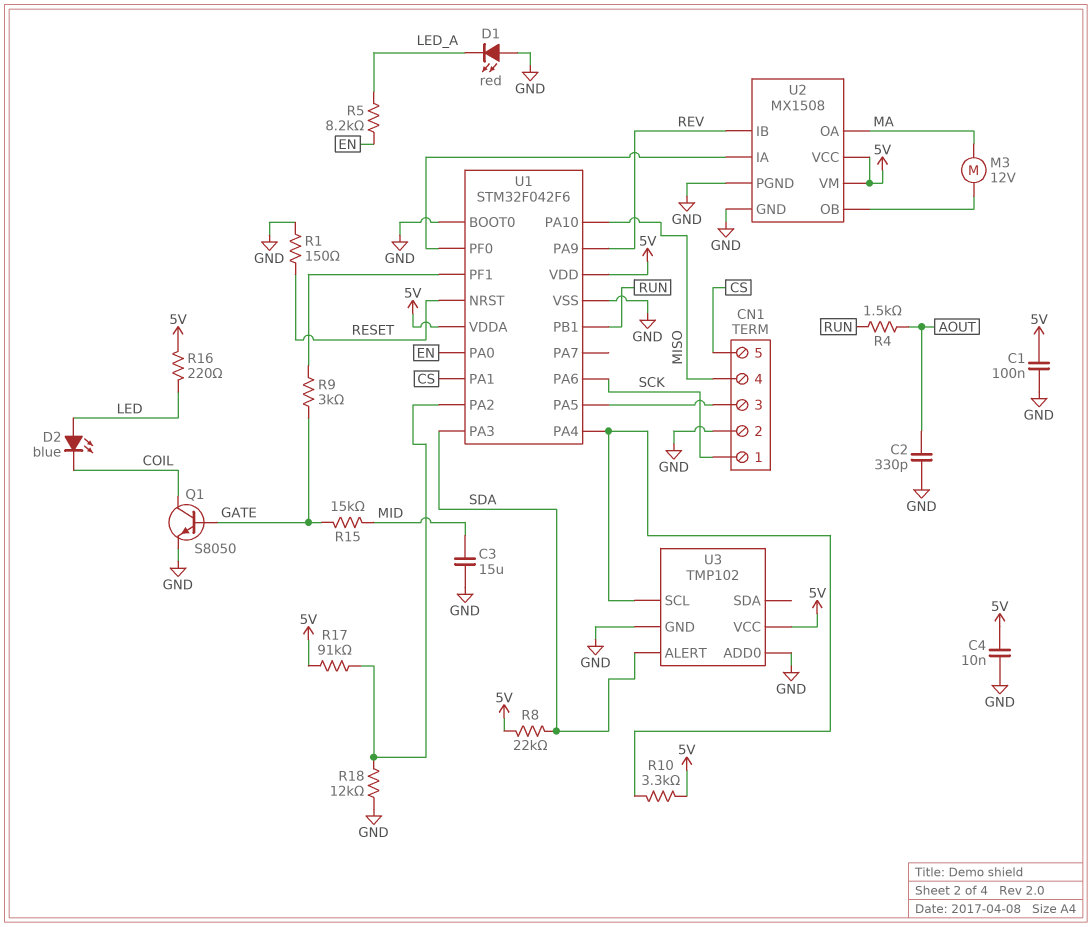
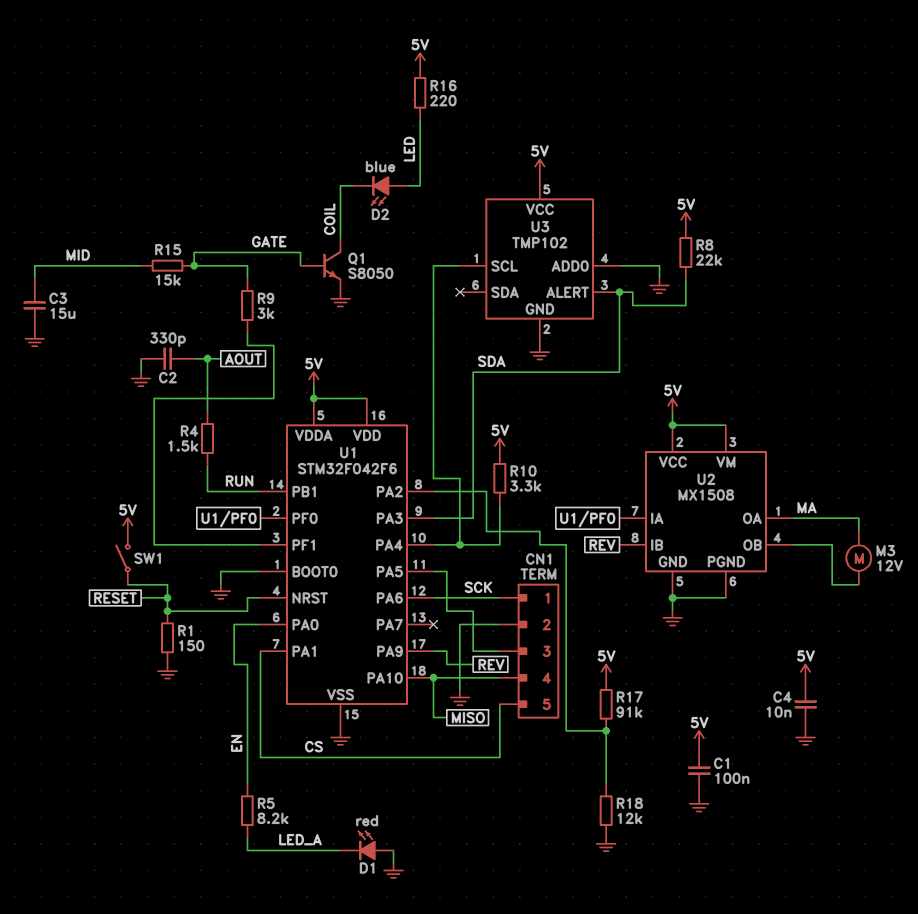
SW1: none -> switch (5V, RESET)

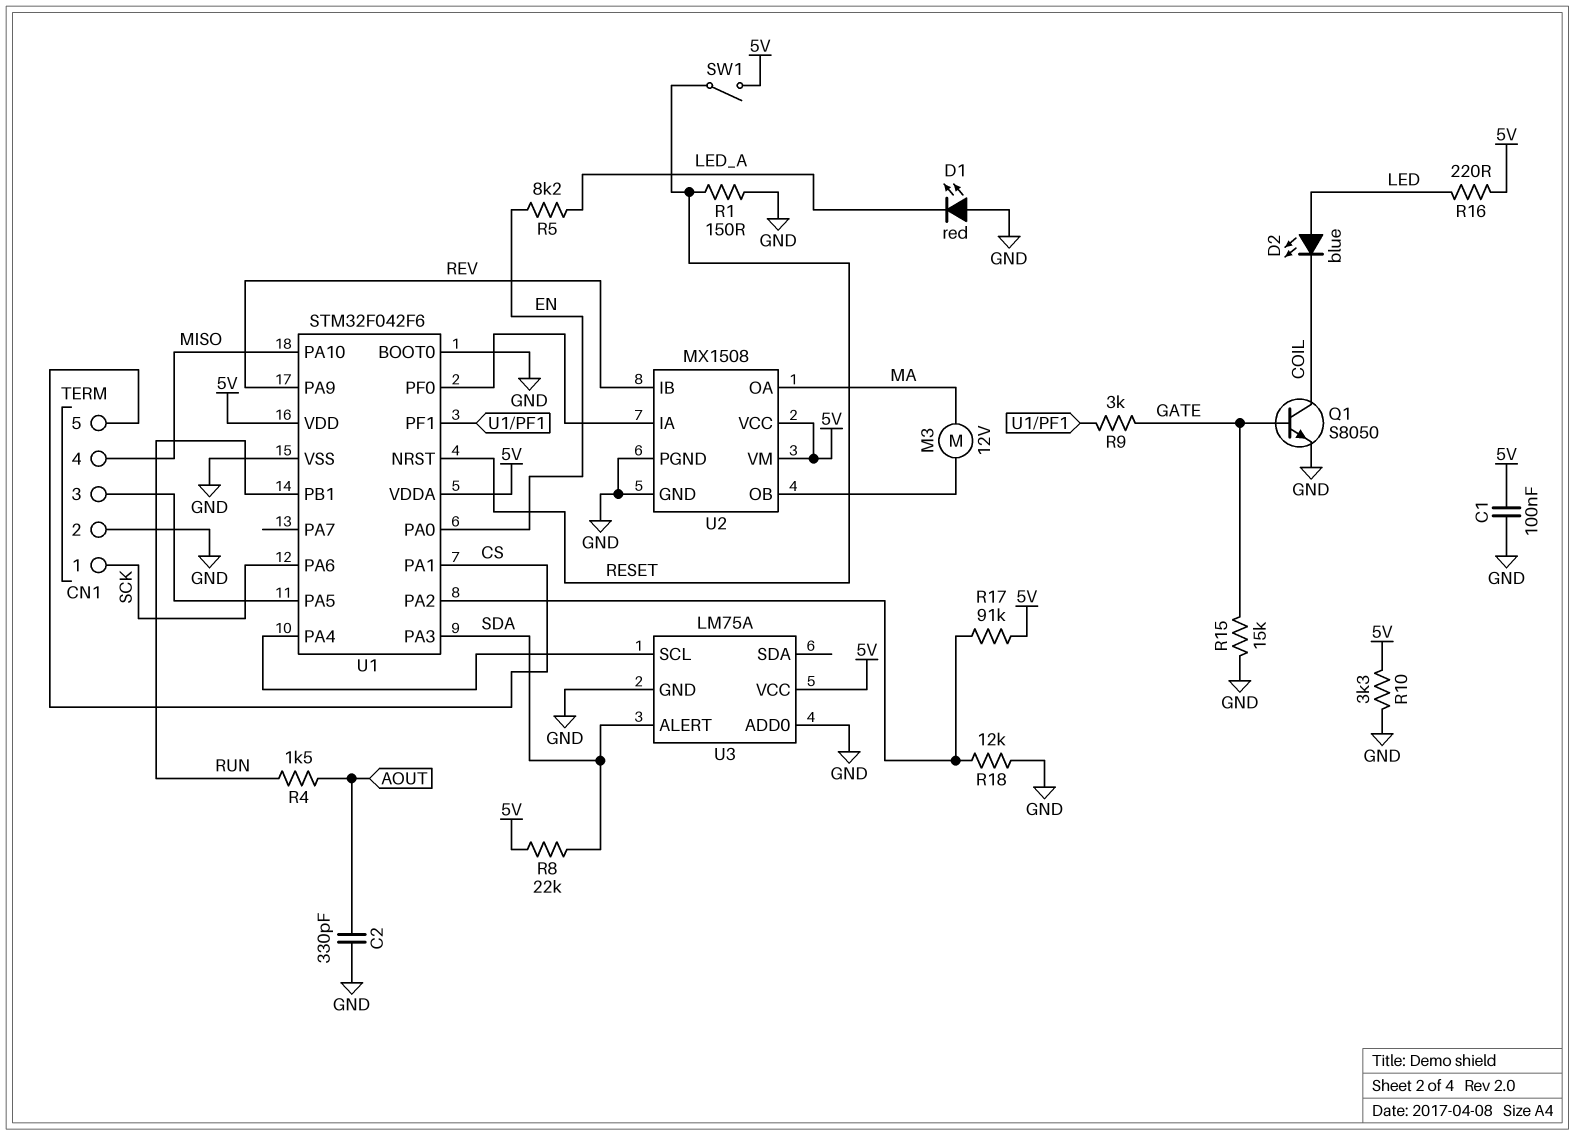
C3: 15uF (GND, MID) -> none
C4: 10nF (5V, GND) -> none
R10: 3.3k (5V, U1/PA4) -> 3.3k (5V, GND)
R15: 15k (GATE, MID) -> 15k (GATE, GND)
U3: TMP102 -> LM75A

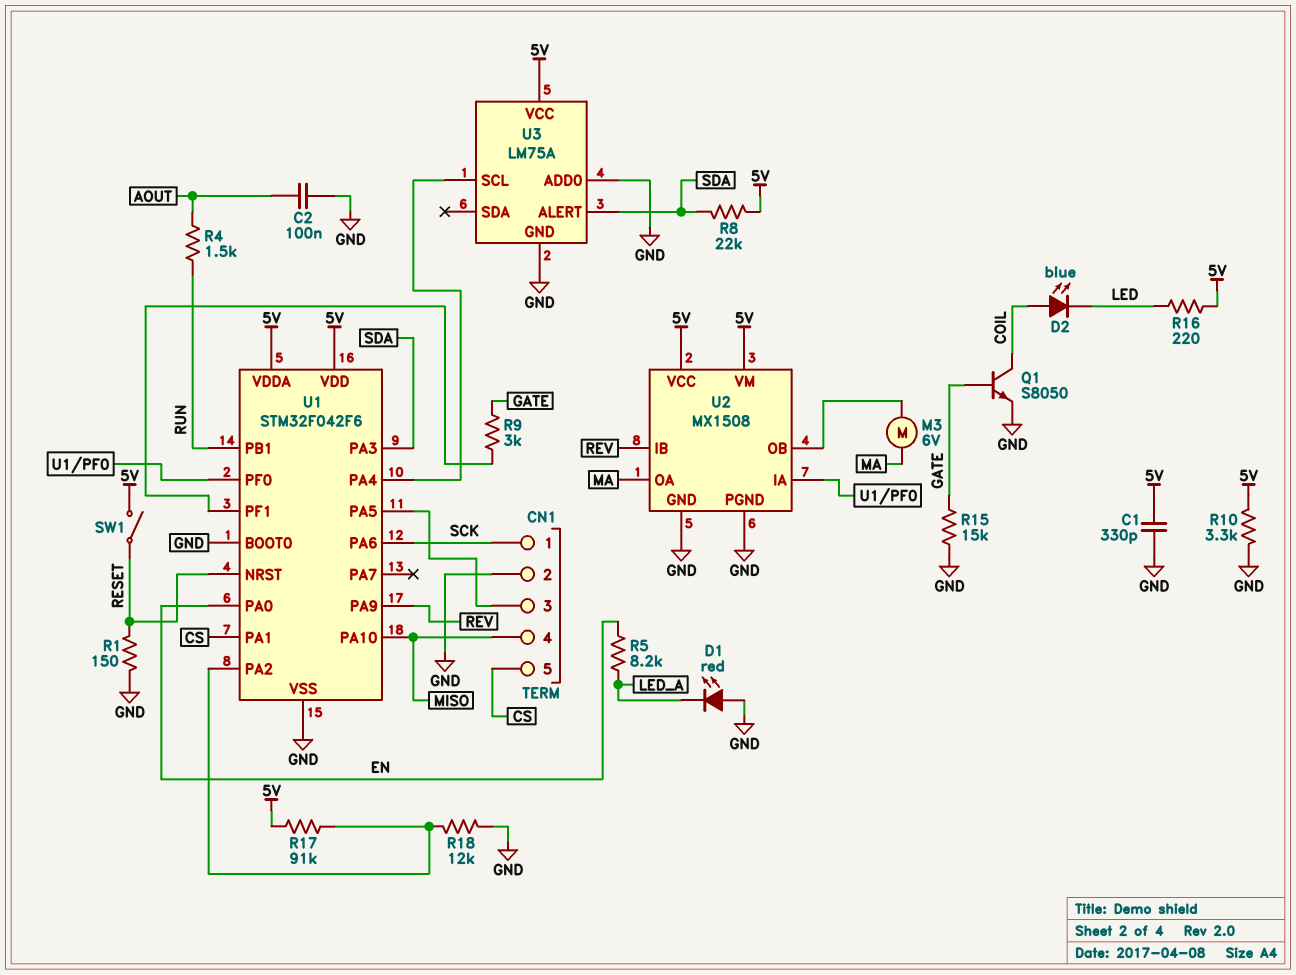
C1: 100nF (5V, GND) -> 330pF (5V, GND)
C2: 330pF (AOUT, GND) -> 100nF (AOUT, GND)
D2: LED blue (A LED, K COIL) -> LED blue (A COIL, K LED)
M3: motor 12V (MA, U2/OB) -> motor 6V (MA, U2/OB)

